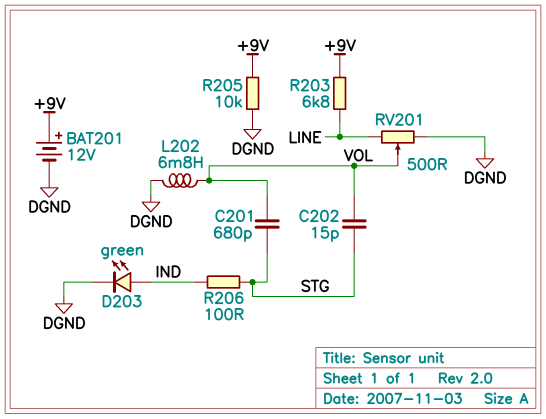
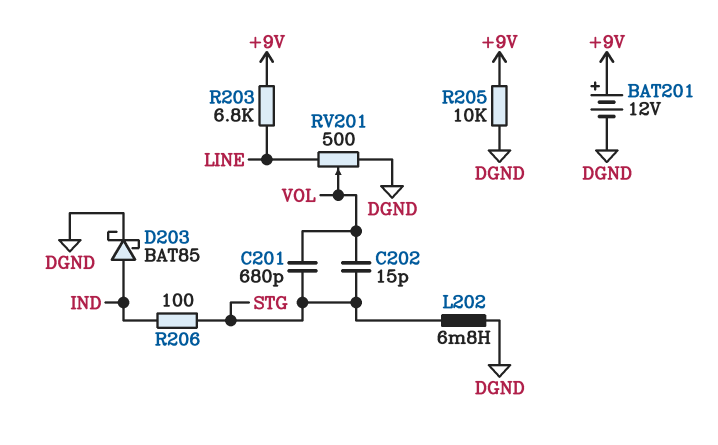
D203: LED green (A IND, K DGND) -> schottky BAT85 (A IND, K DGND)
L202: 6.8mH (DGND, VOL) -> 6.8mH (DGND, STG)

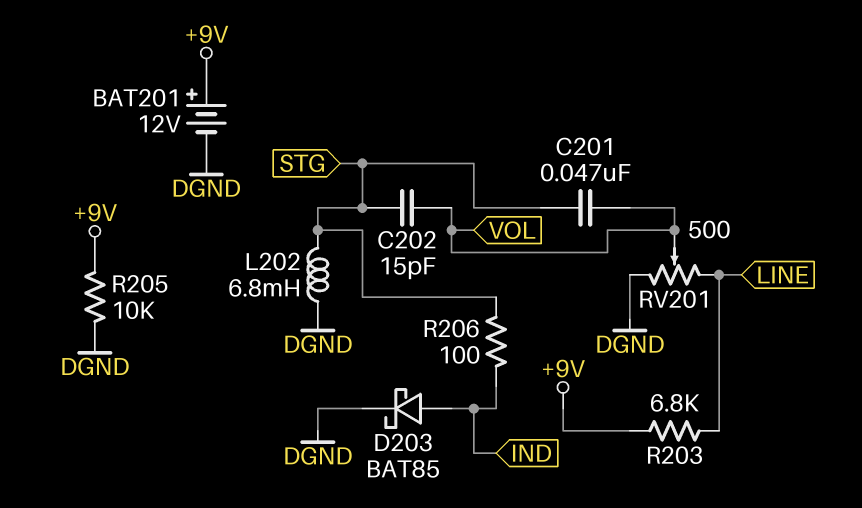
C201: 680pF (STG, VOL) -> 47nF (STG, VOL)

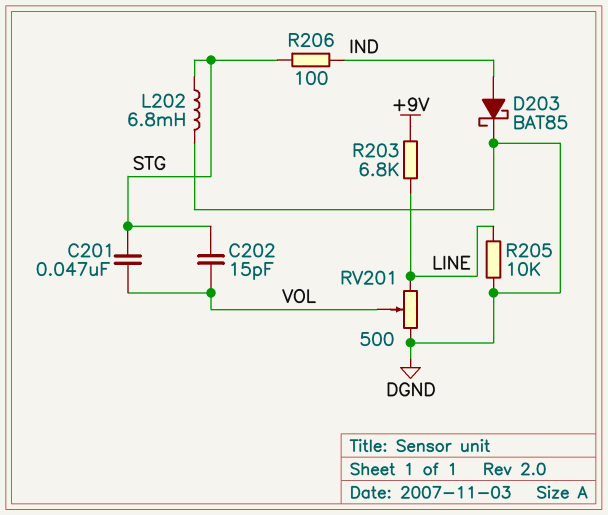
BAT201: 12V (plus +9V, minus DGND) -> none
R205: 10k (+9V, DGND) -> 10k (DGND, LINE)

